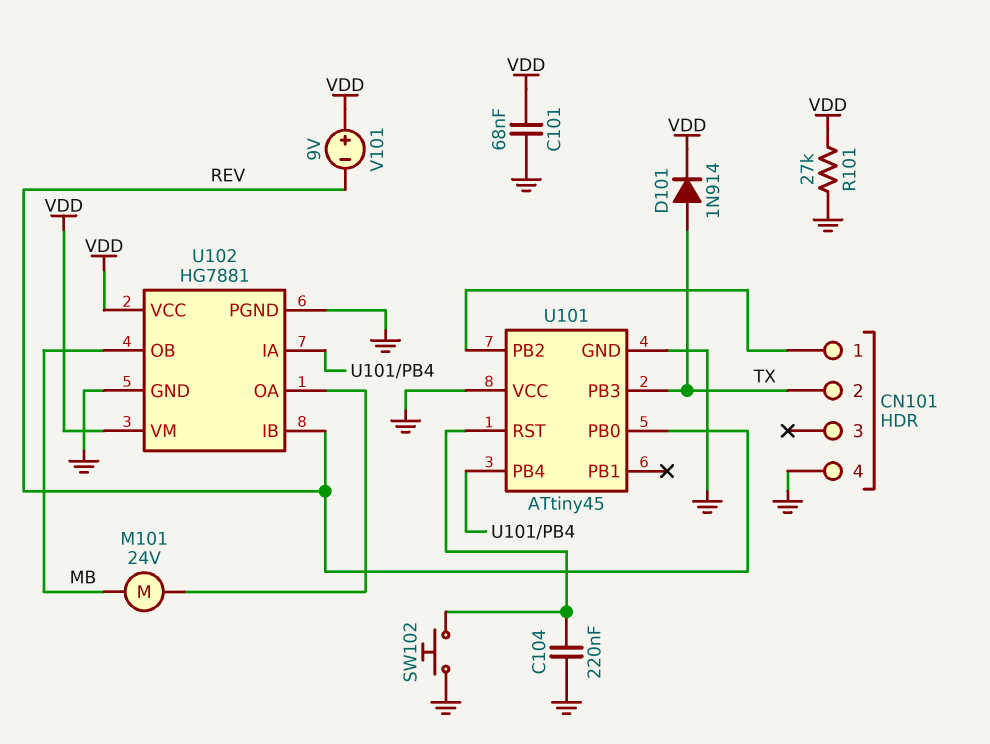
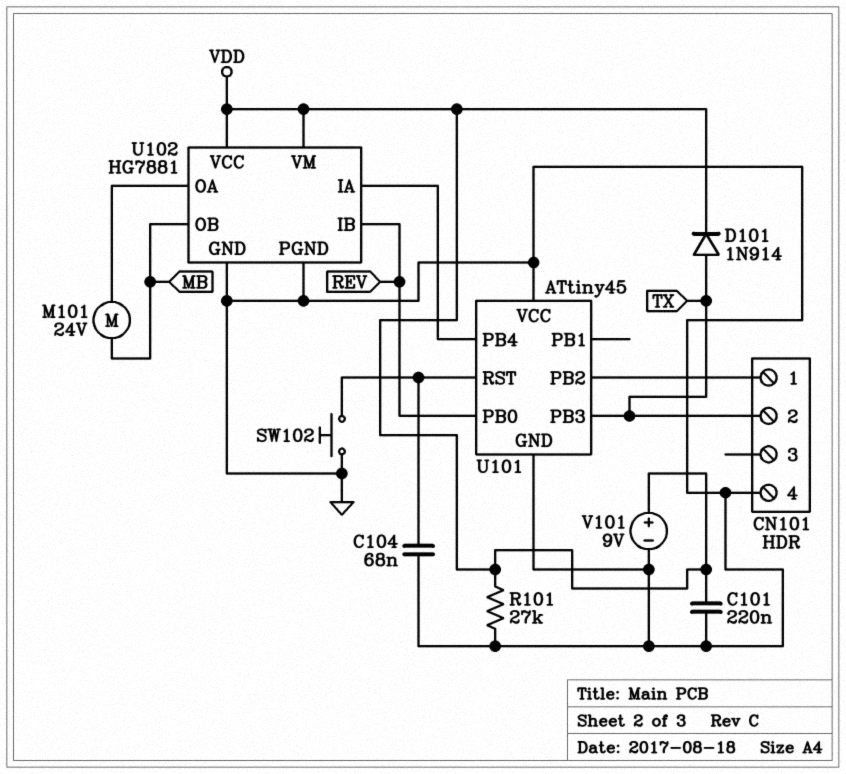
C101: 68nF (GND, VDD) -> 220nF (GND, VDD)
C104: 220nF (GND, U101/RST) -> 68nF (GND, U101/RST)
V101: 9V (plus VDD, minus REV) -> 9V (plus VDD, minus GND)

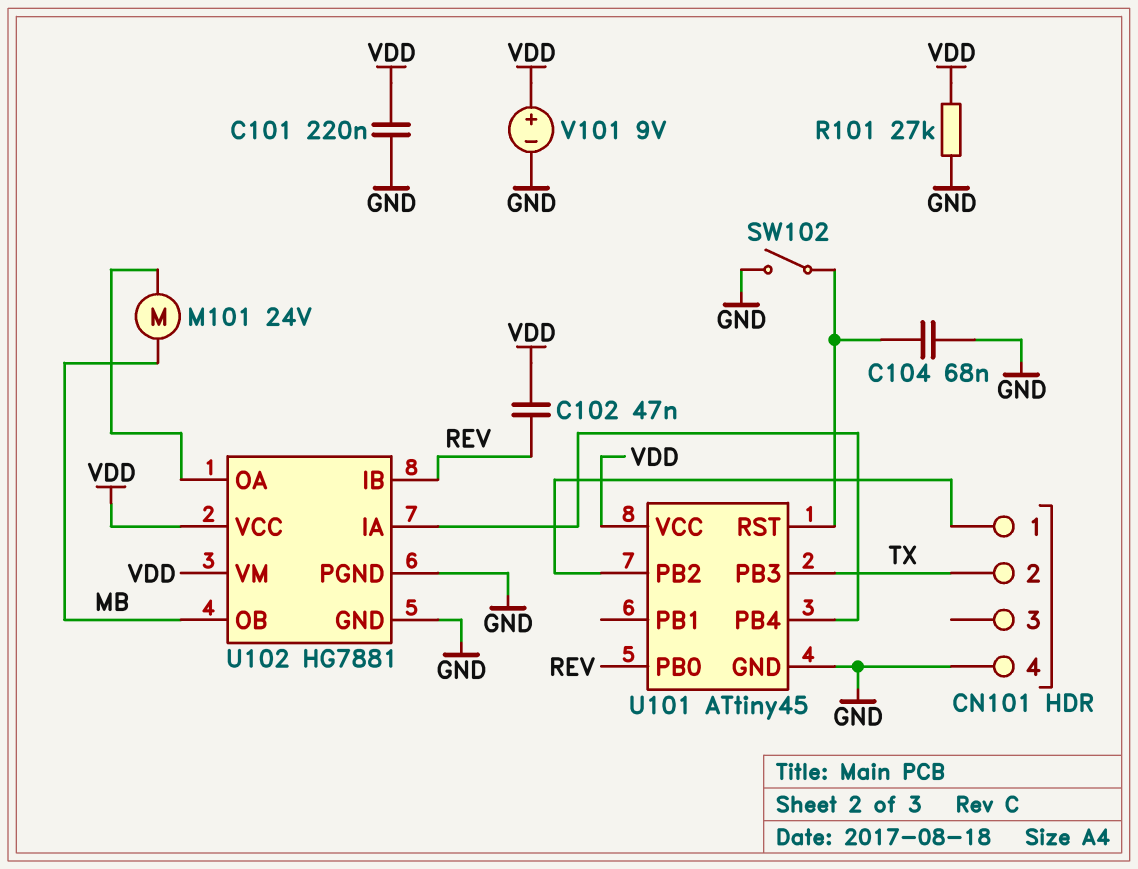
C102: none -> 47nF (REV, VDD)
D101: diode 1N914 (A TX, K VDD) -> none
SW102: button (GND, U101/RST) -> switch (GND, U101/RST)
U101 pin VCC: GND -> VDD

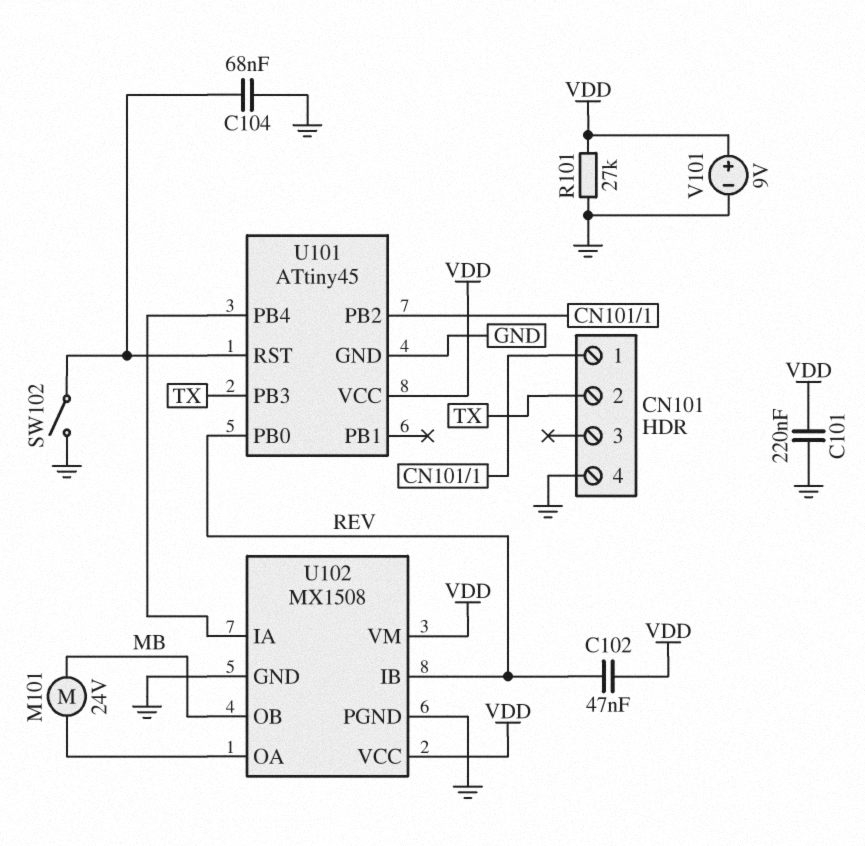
U102: HG7881 -> MX1508

